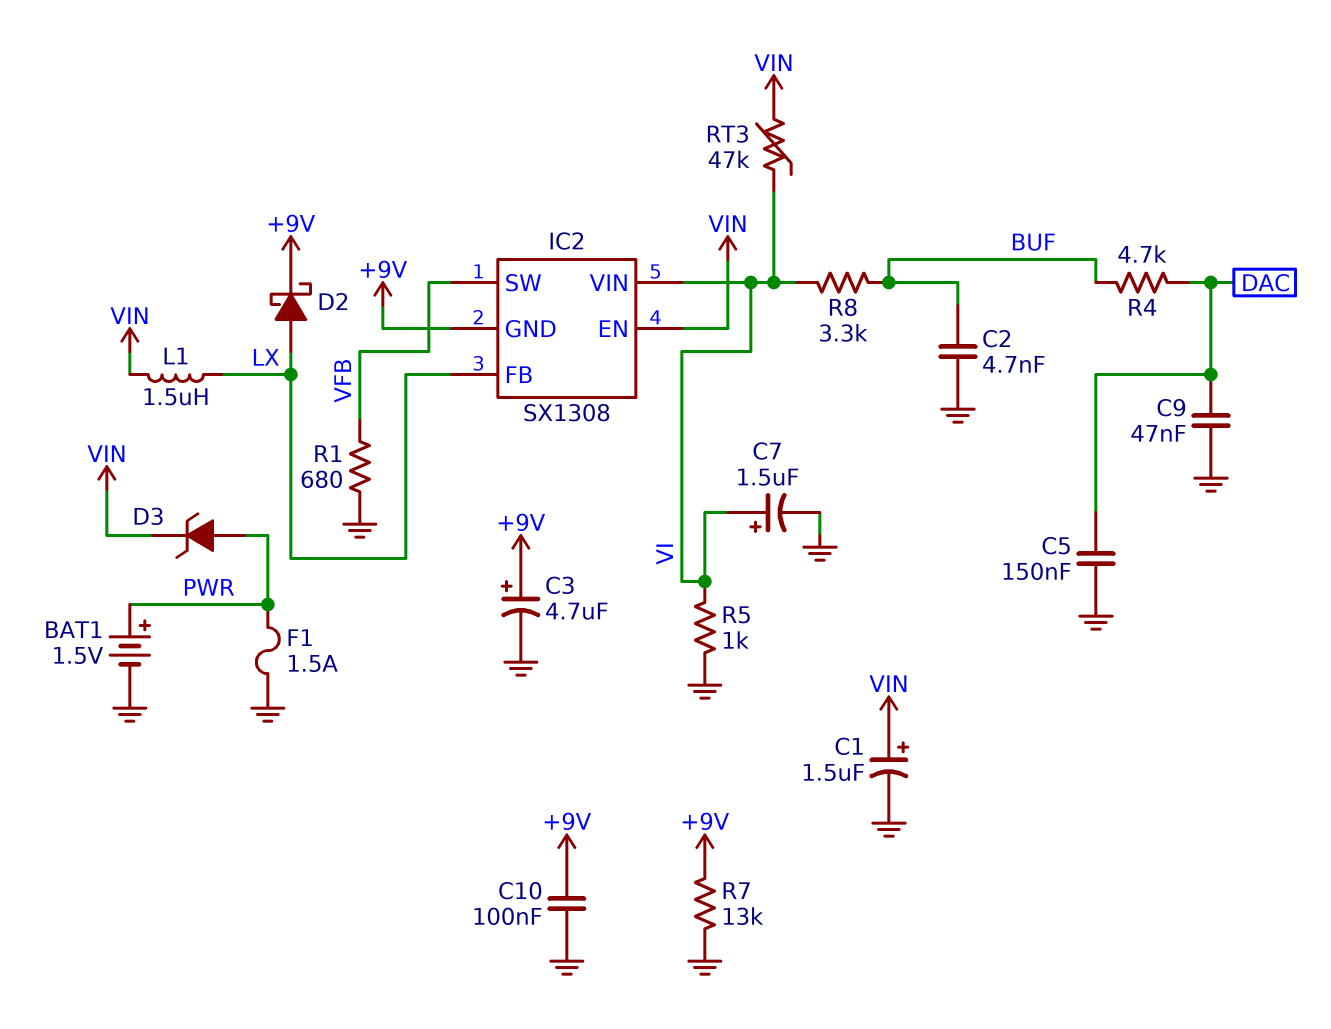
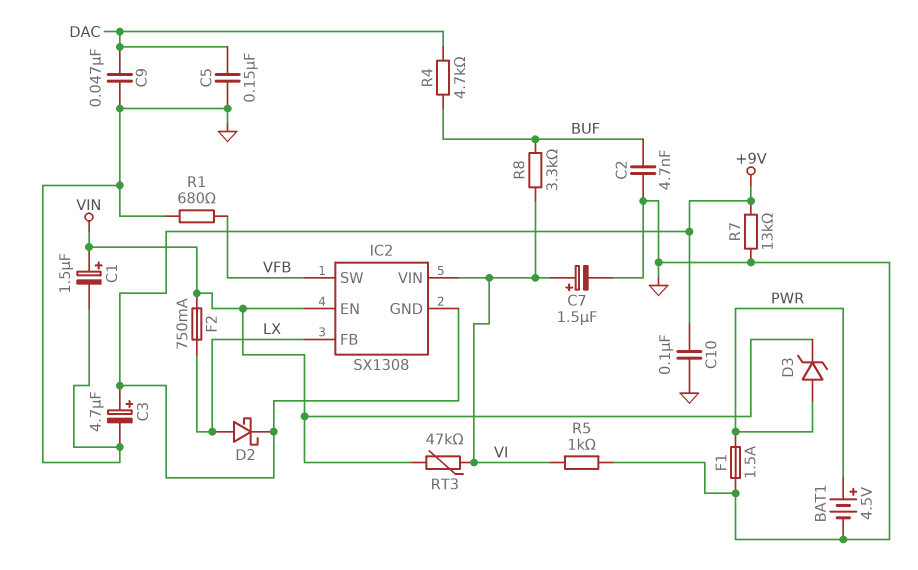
BAT1: 1.5V (plus PWR, minus GND) -> 4.5V (plus PWR, minus GND)
F2: none -> 750mA (LX, VIN)
L1: 1.5uH (LX, VIN) -> none

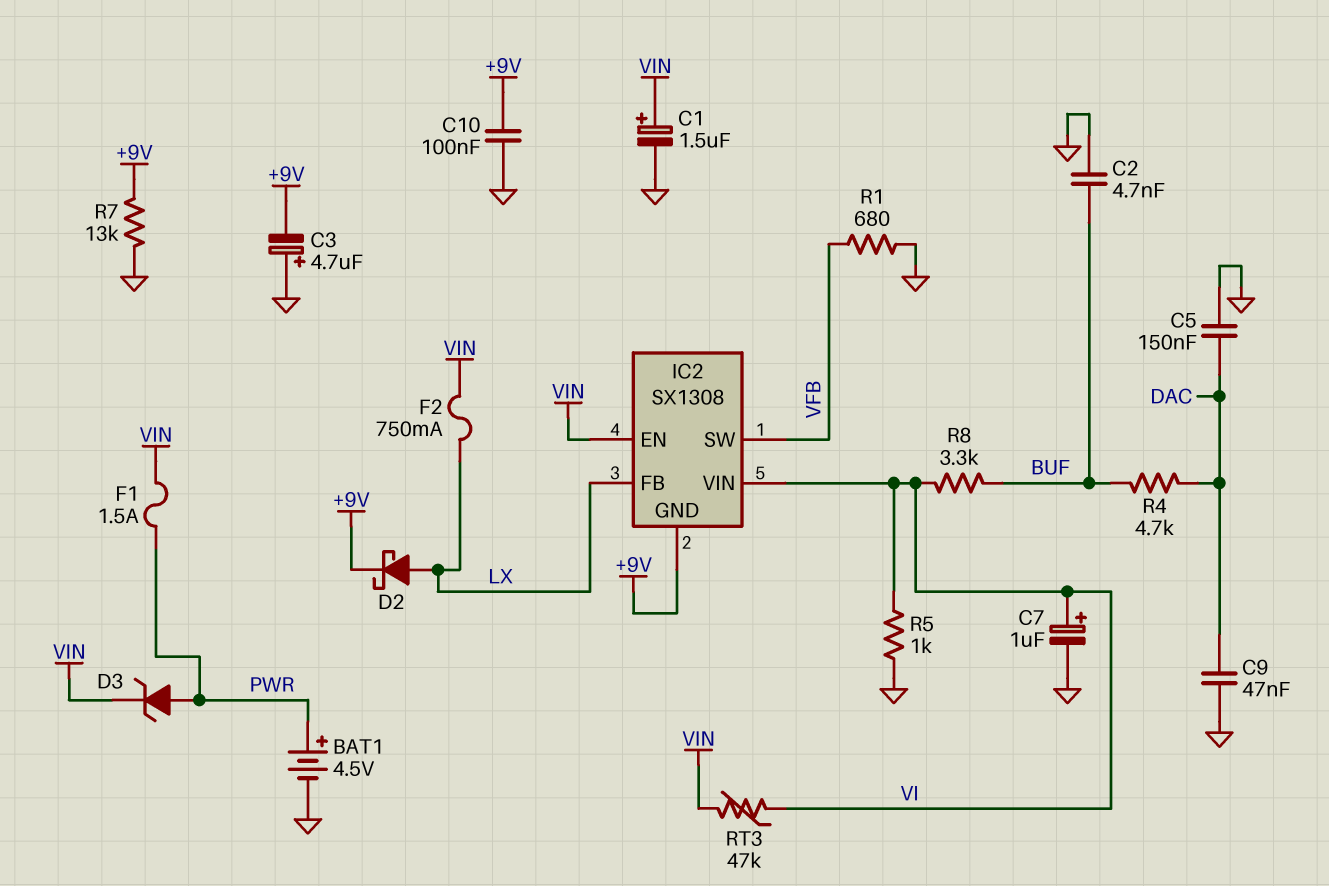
C3: 4.7uF (plus +9V, minus GND) -> 4.7uF (plus GND, minus +9V)
C7: 1.5uF (plus VI, minus GND) -> 1uF (plus VI, minus GND)
F1: 1.5A (GND, PWR) -> 1.5A (PWR, VIN)

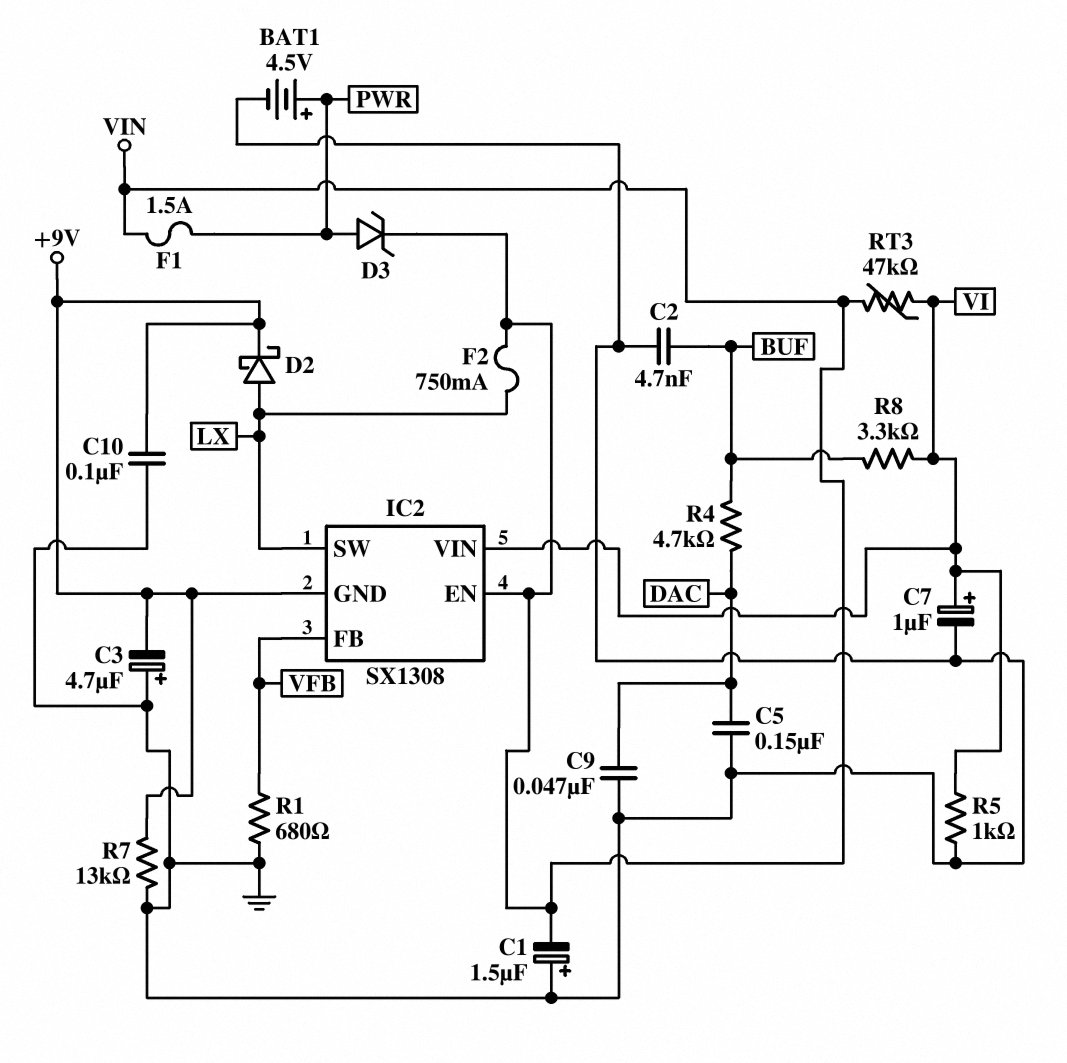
C1: 1.5uF (plus VIN, minus GND) -> 1.5uF (plus GND, minus VIN)
IC2 pin FB: LX -> VFB
IC2 pin SW: VFB -> LX

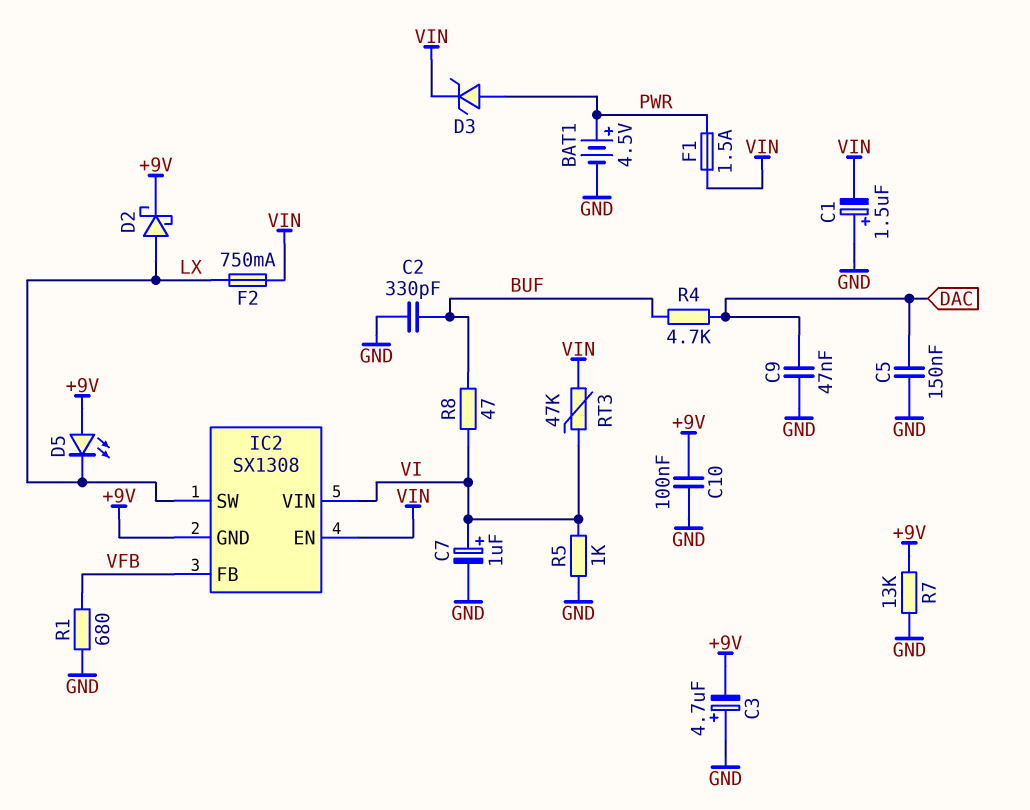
C2: 4.7nF (BUF, GND) -> 330pF (BUF, GND)
D5: none -> LED (A +9V, K LX)
R8: 3.3k (BUF, VI) -> 47 (BUF, VI)

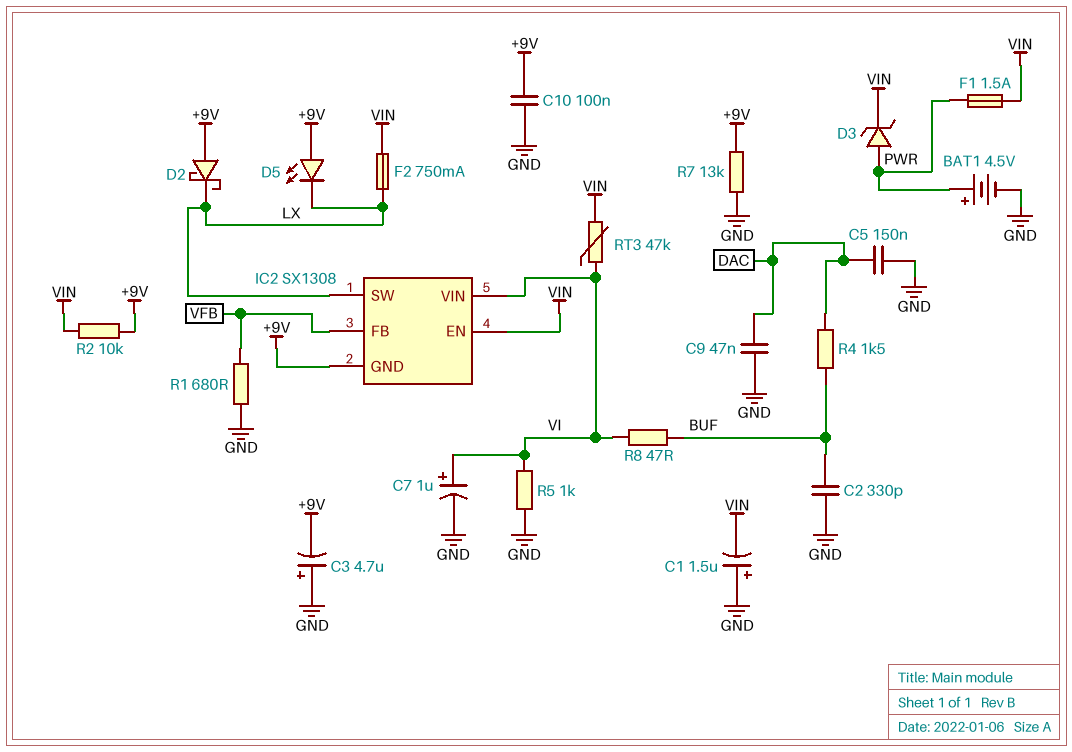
D2: schottky (A LX, K +9V) -> schottky (A +9V, K LX)
R2: none -> 10k (+9V, VIN)
R4: 4.7k (BUF, DAC) -> 1.5k (BUF, DAC)

